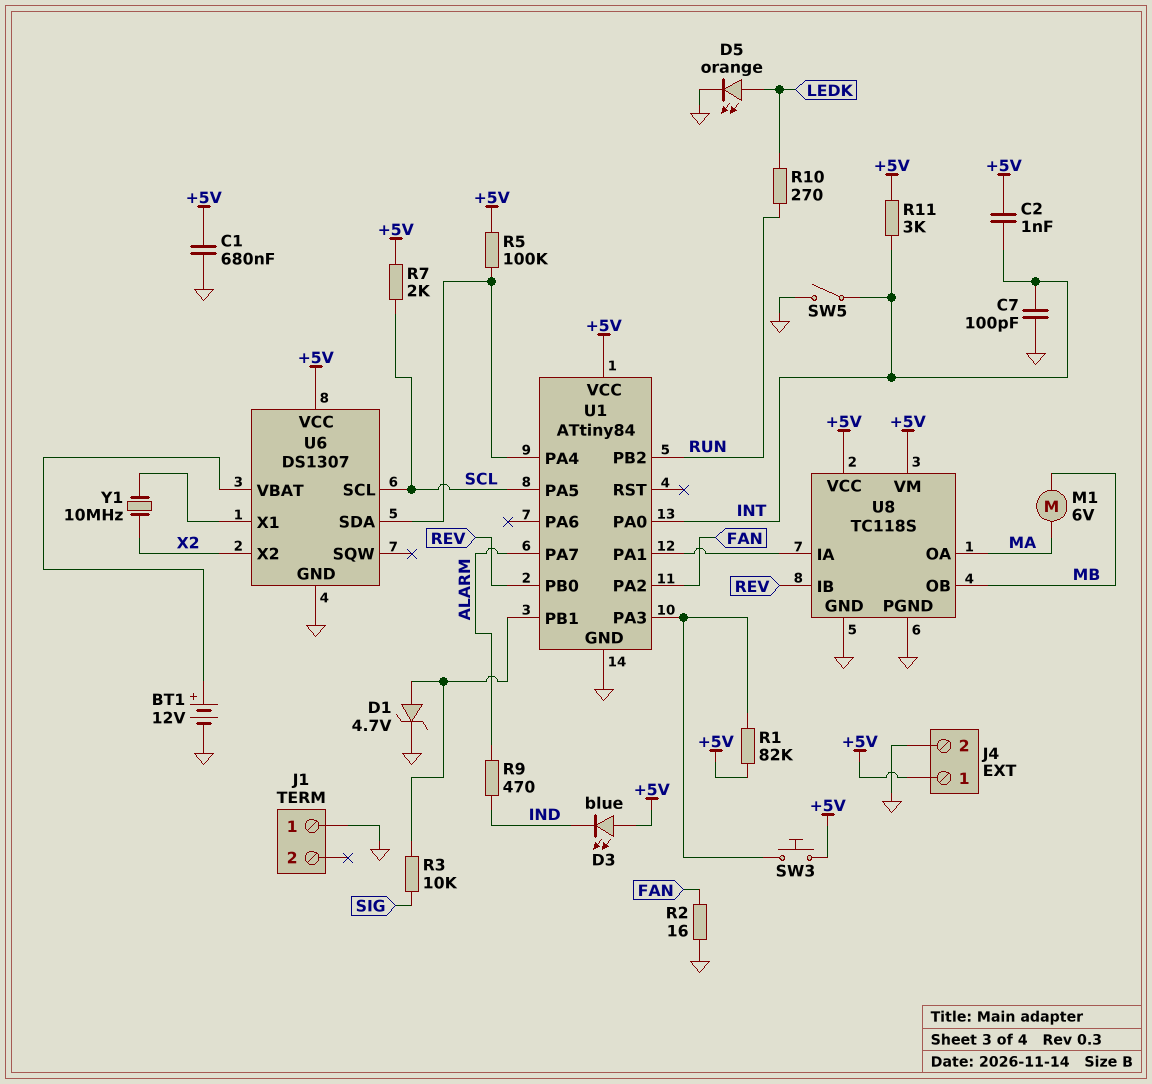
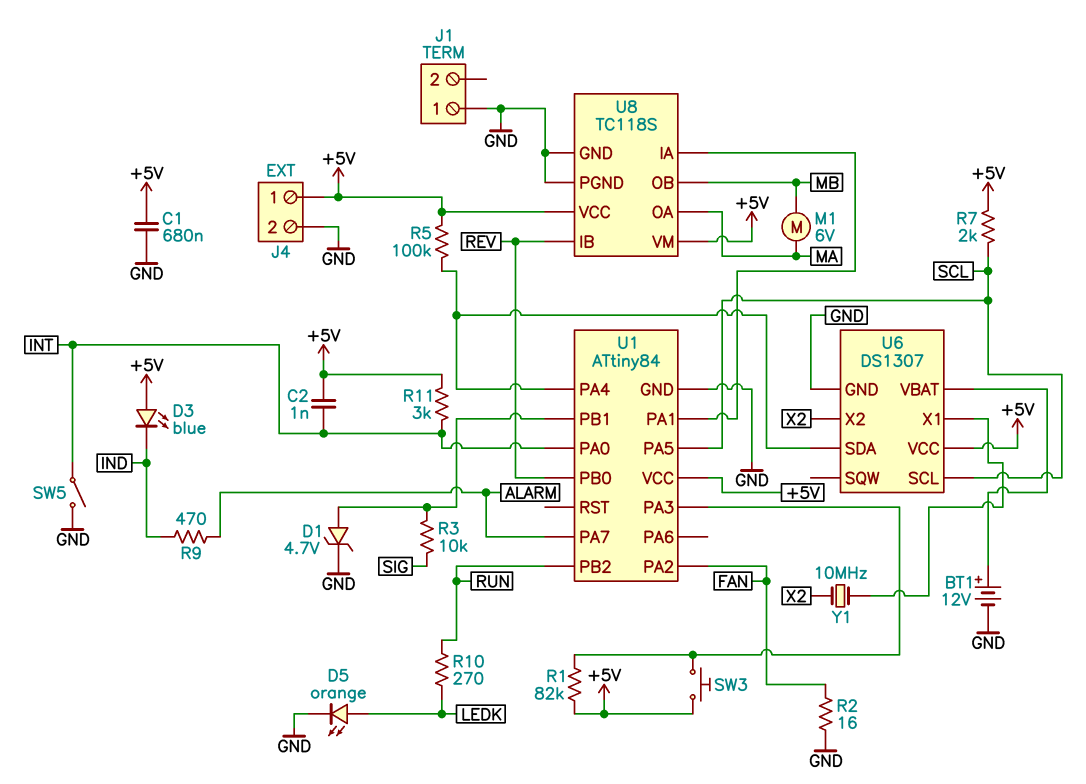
C7: 100pF (GND, INT) -> none

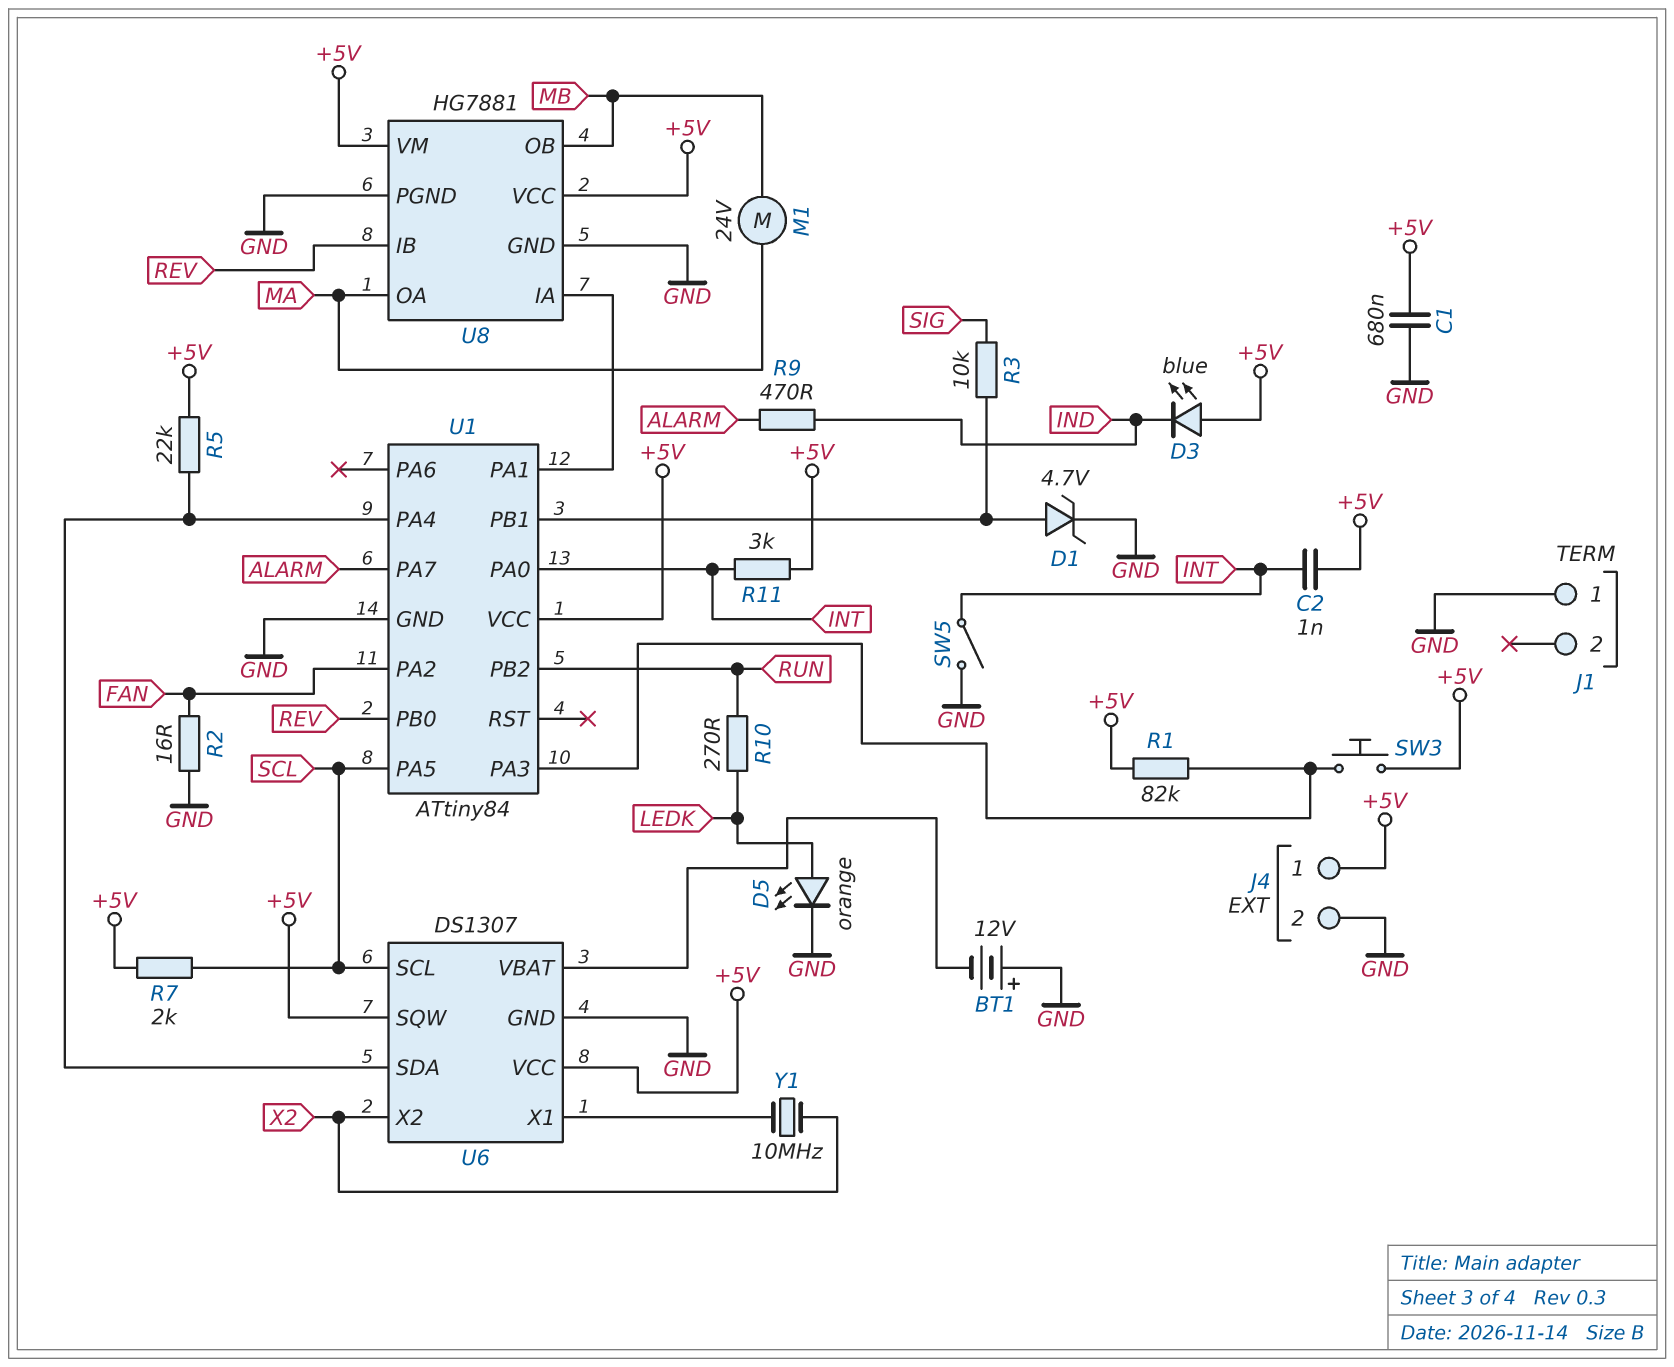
BT1: 12V (plus U6/VBAT, minus GND) -> 12V (plus GND, minus U6/VBAT)
M1: motor 6V (MA, MB) -> motor 24V (MA, MB)
R5: 100k (+5V, U1/PA4) -> 22k (+5V, U1/PA4)
U6 pin SQW: none -> +5V
U8: TC118S -> HG7881

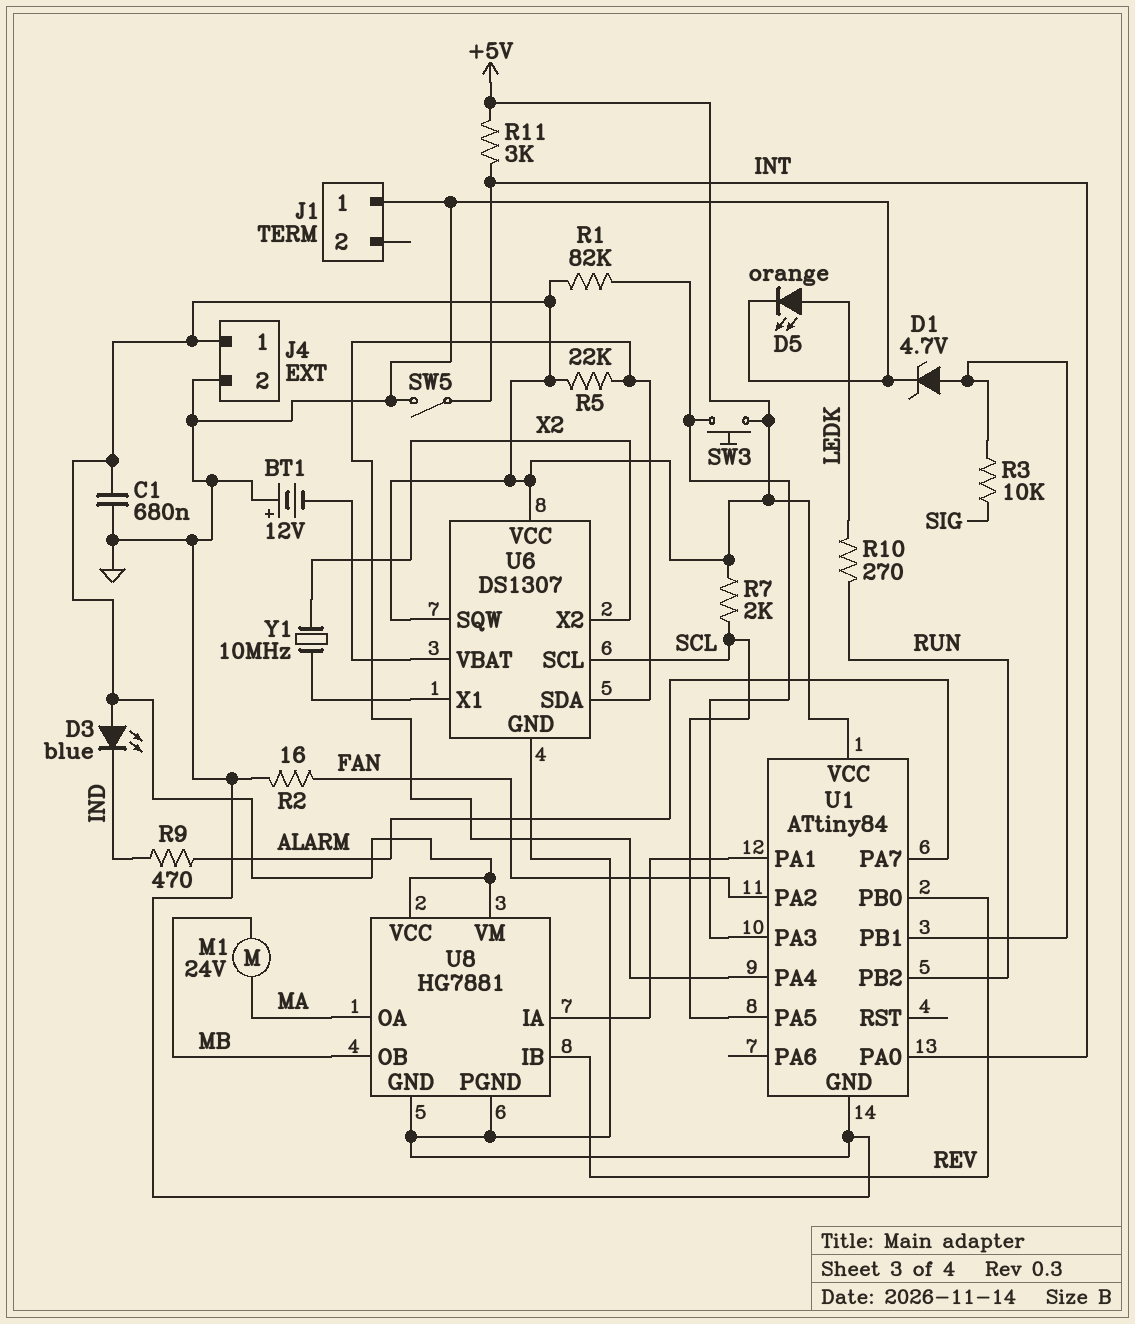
C2: 1nF (+5V, INT) -> none

